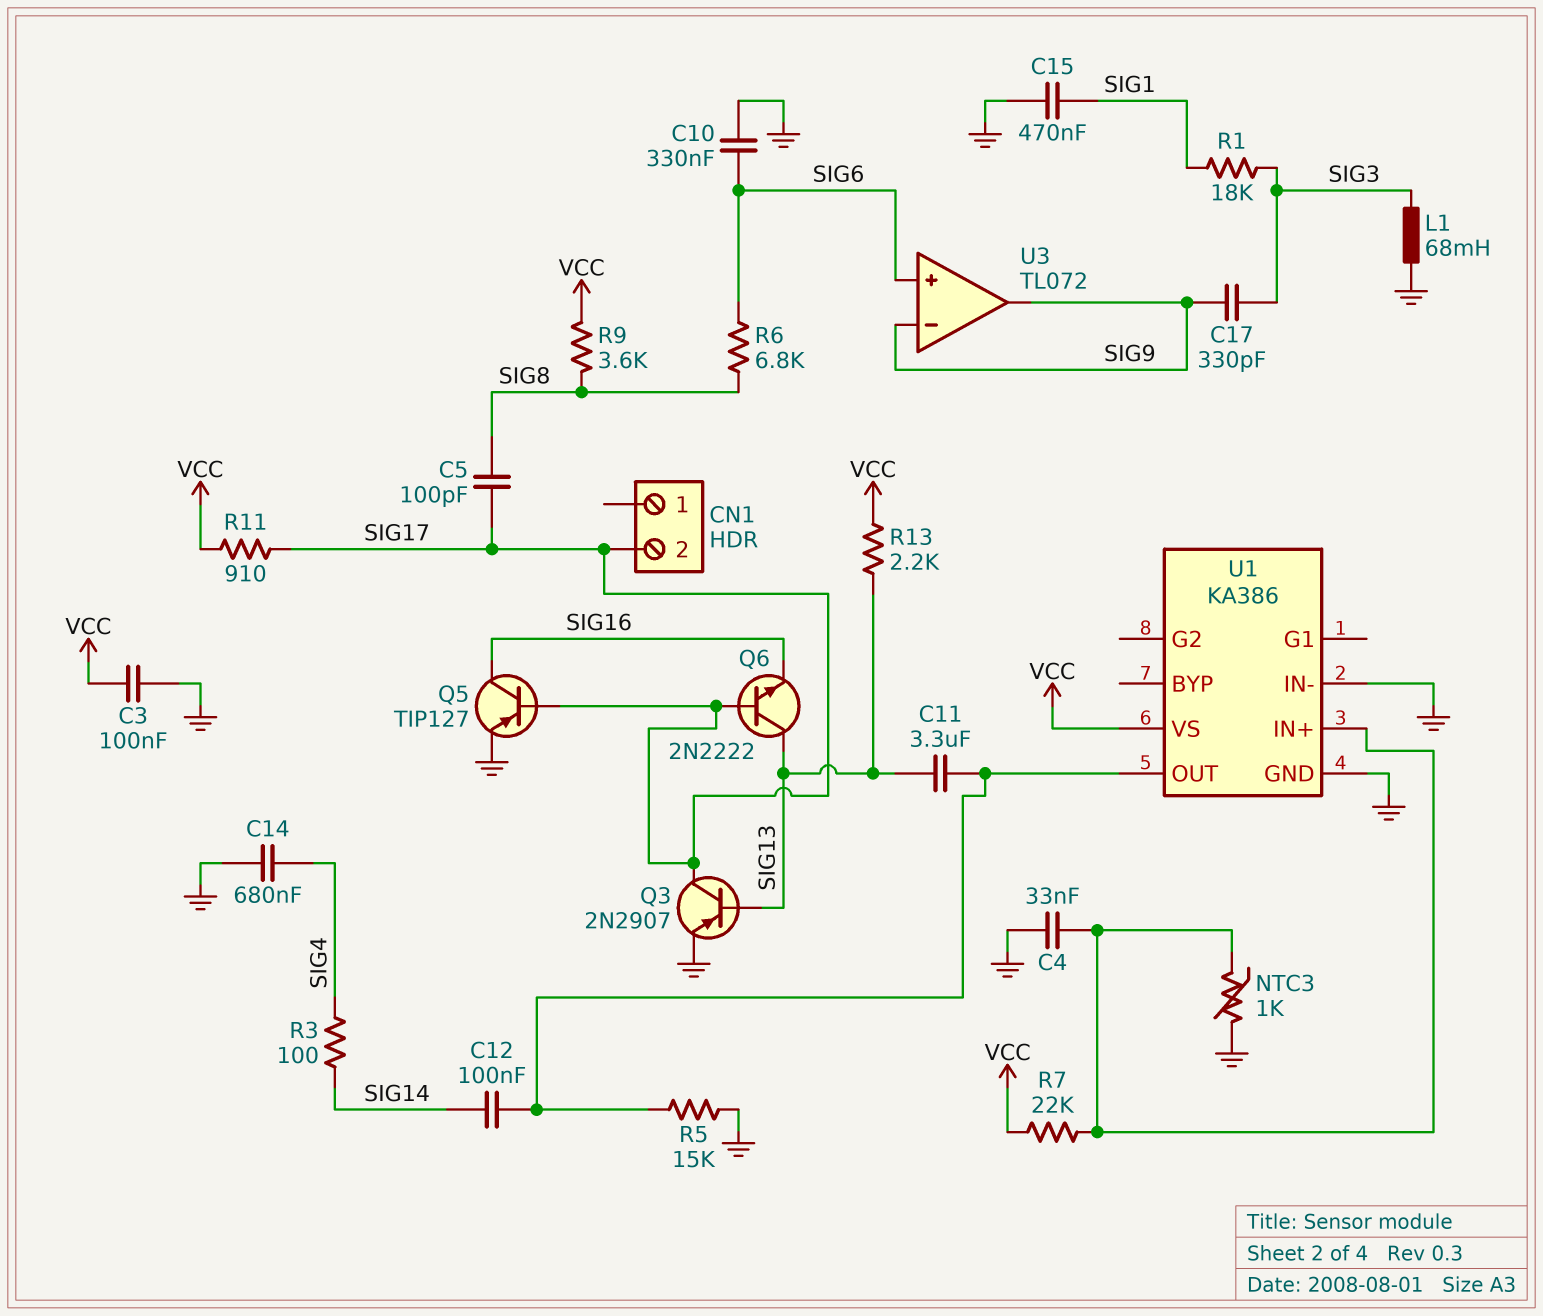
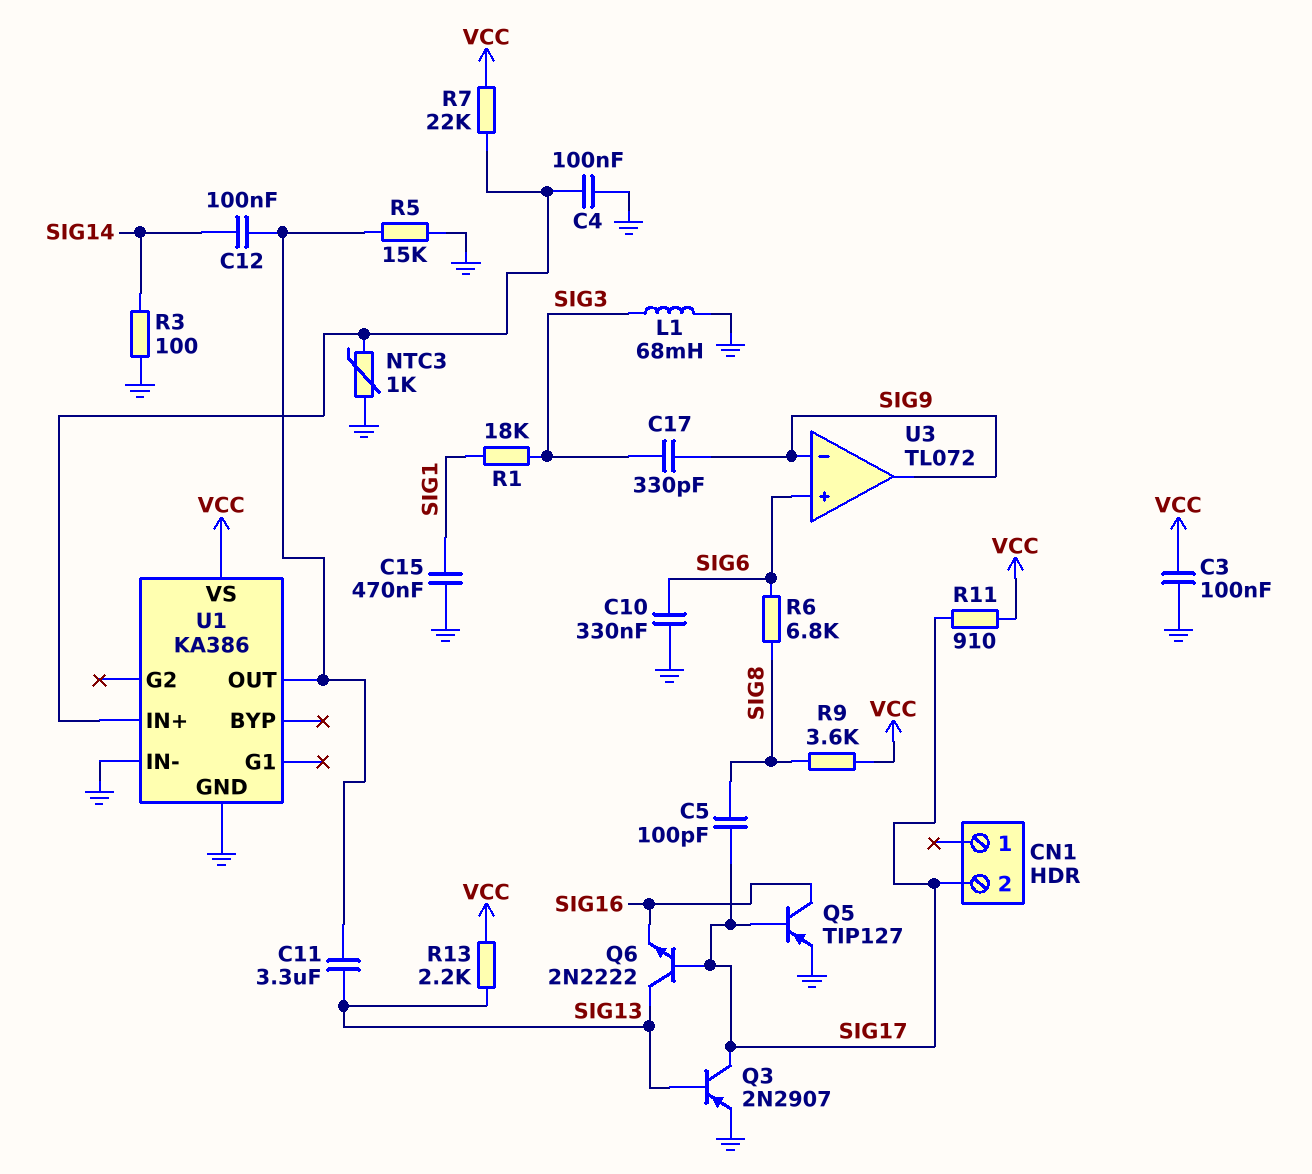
C4: 33nF (GND, U1/IN+) -> 100nF (GND, U1/IN+)
C14: 680nF (GND, SIG4) -> none
R3: 100 (SIG4, SIG14) -> 100 (GND, SIG14)

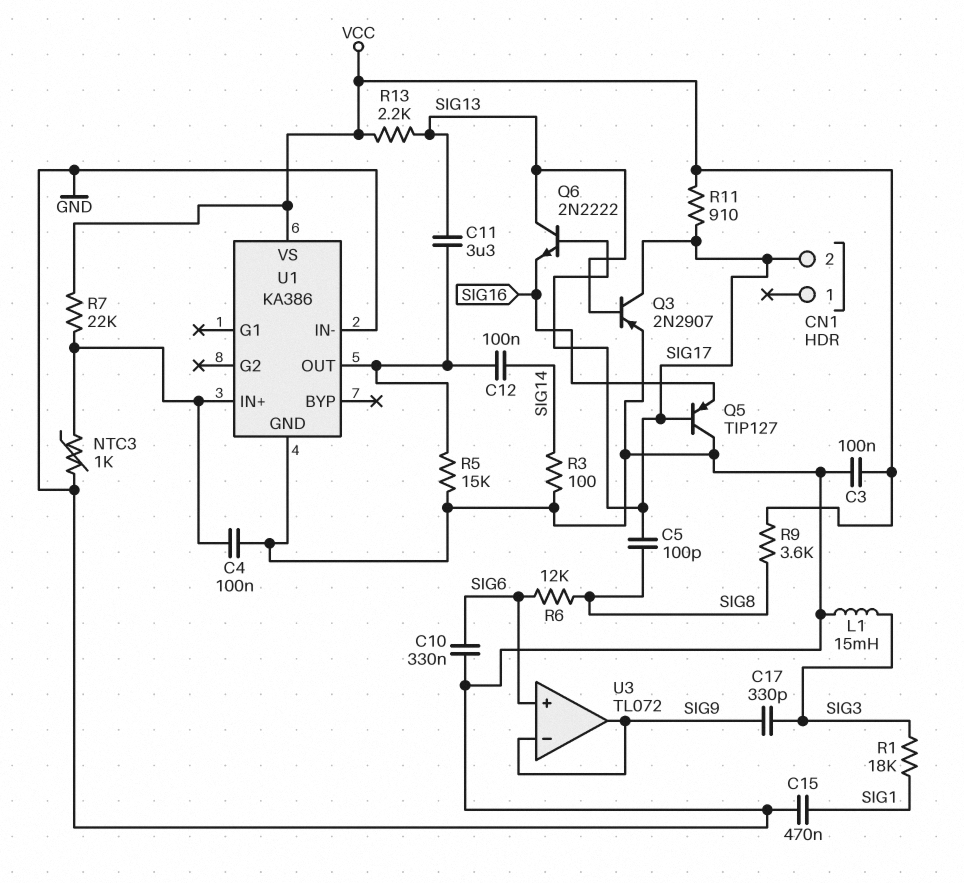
L1: 68mH (GND, SIG3) -> 15mH (GND, SIG3)
Q5: PNP TIP127 (B SIG17, C SIG16, E GND) -> PNP TIP127 (B SIG17, C GND, E SIG16)
R6: 6.8k (SIG6, SIG8) -> 12k (SIG6, SIG8)

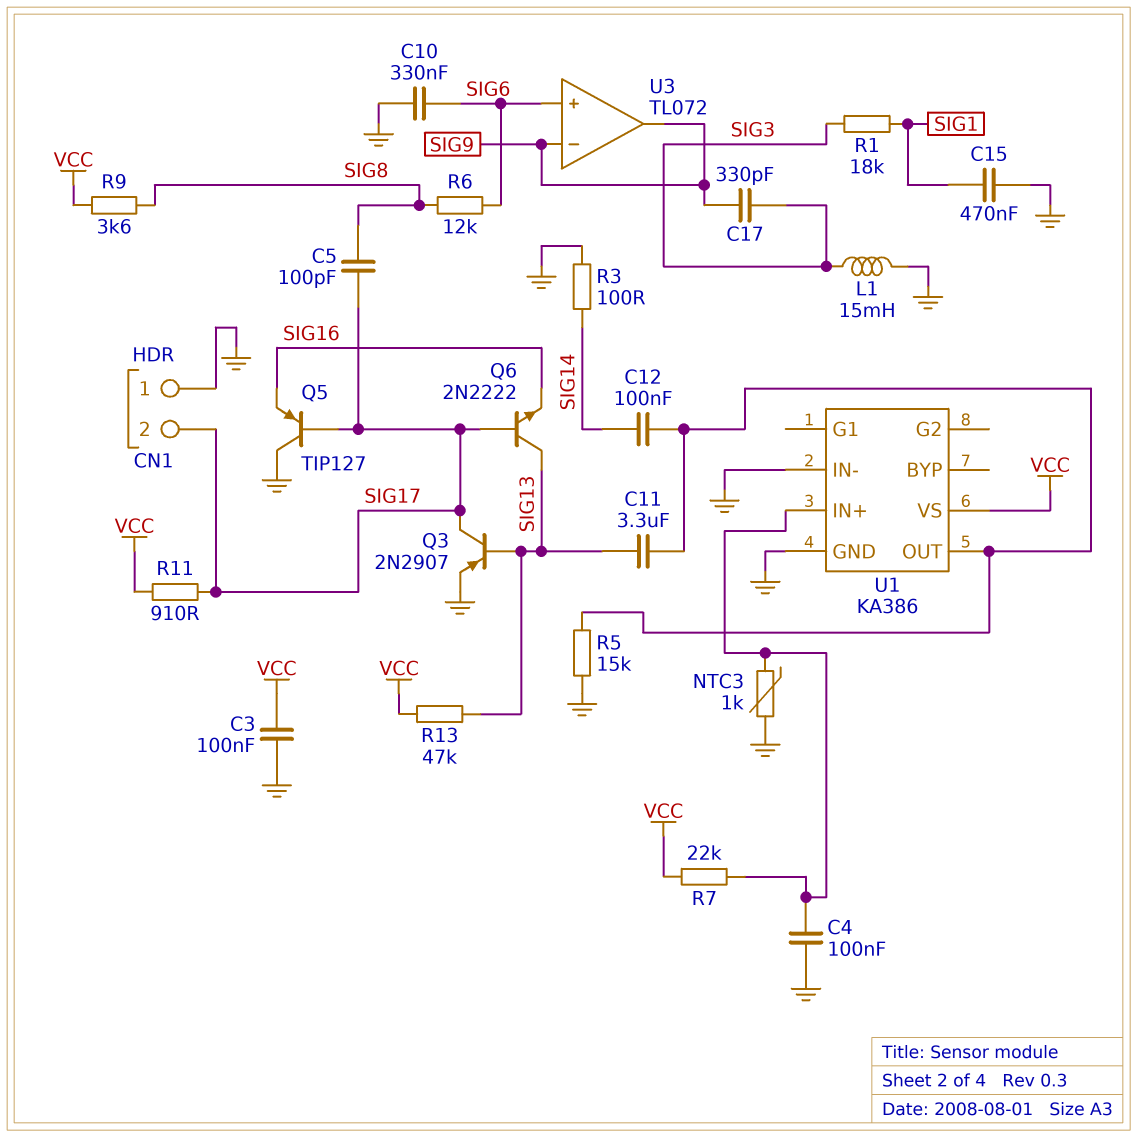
CN1 pin 1: none -> GND
R13: 2.2k (SIG13, VCC) -> 47k (SIG13, VCC)

